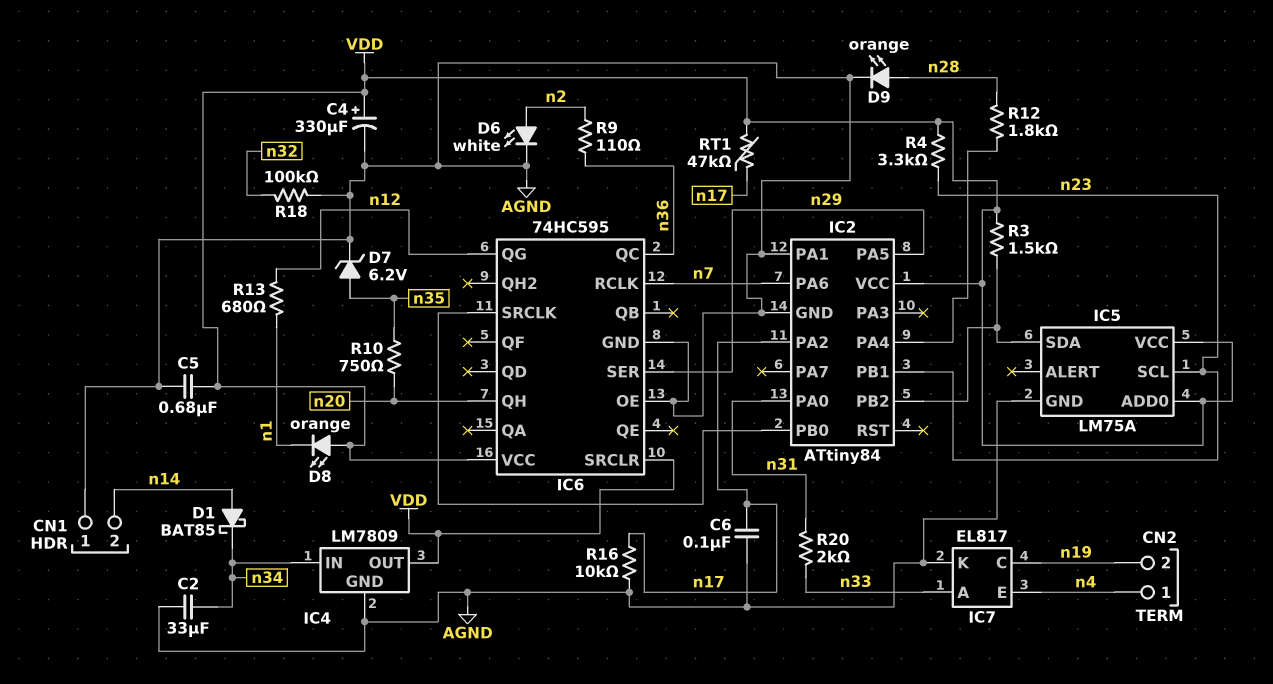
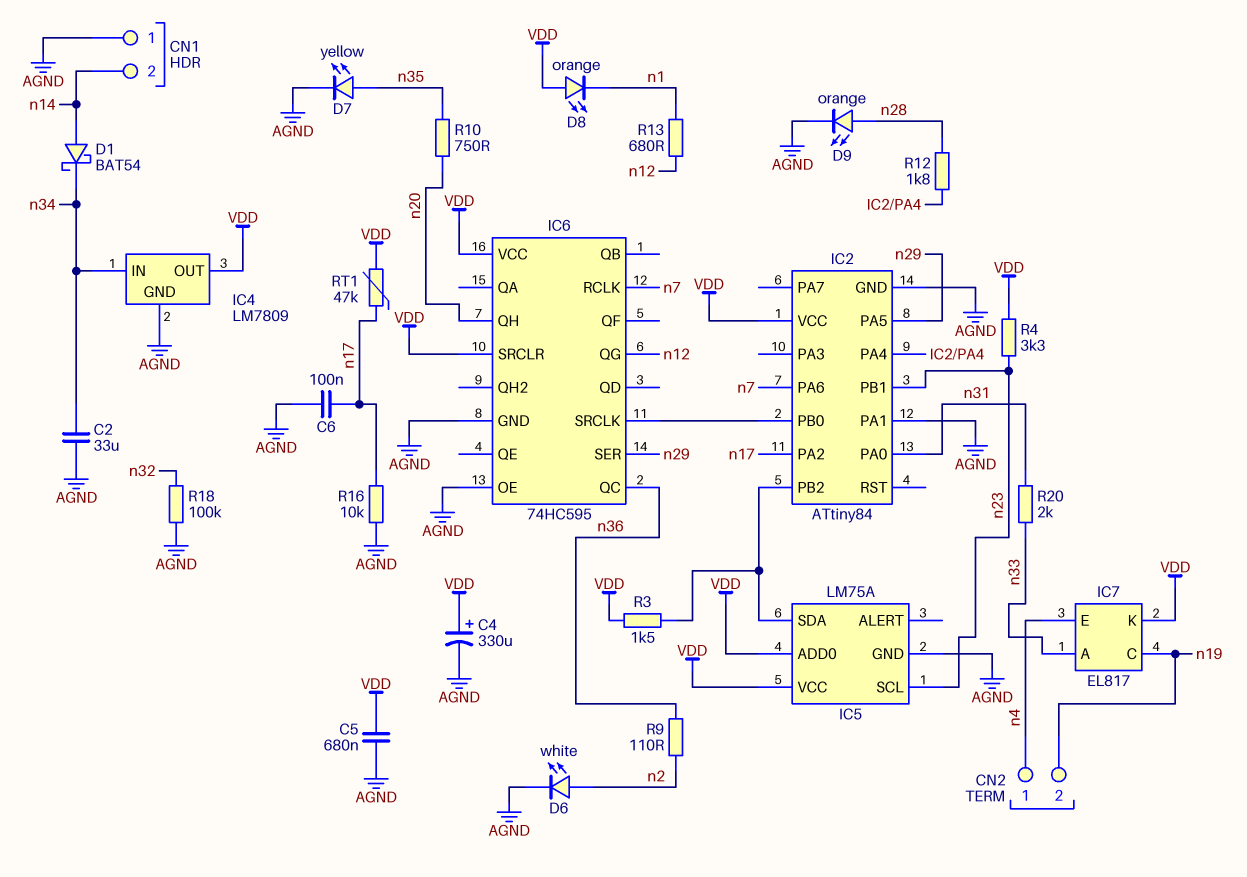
D1: schottky BAT85 (A n14, K n34) -> schottky BAT54 (A n14, K n34)
D7: zener 6.2V (A n35, K AGND) -> LED yellow (A n35, K AGND)
IC7 pin K: AGND -> VDD

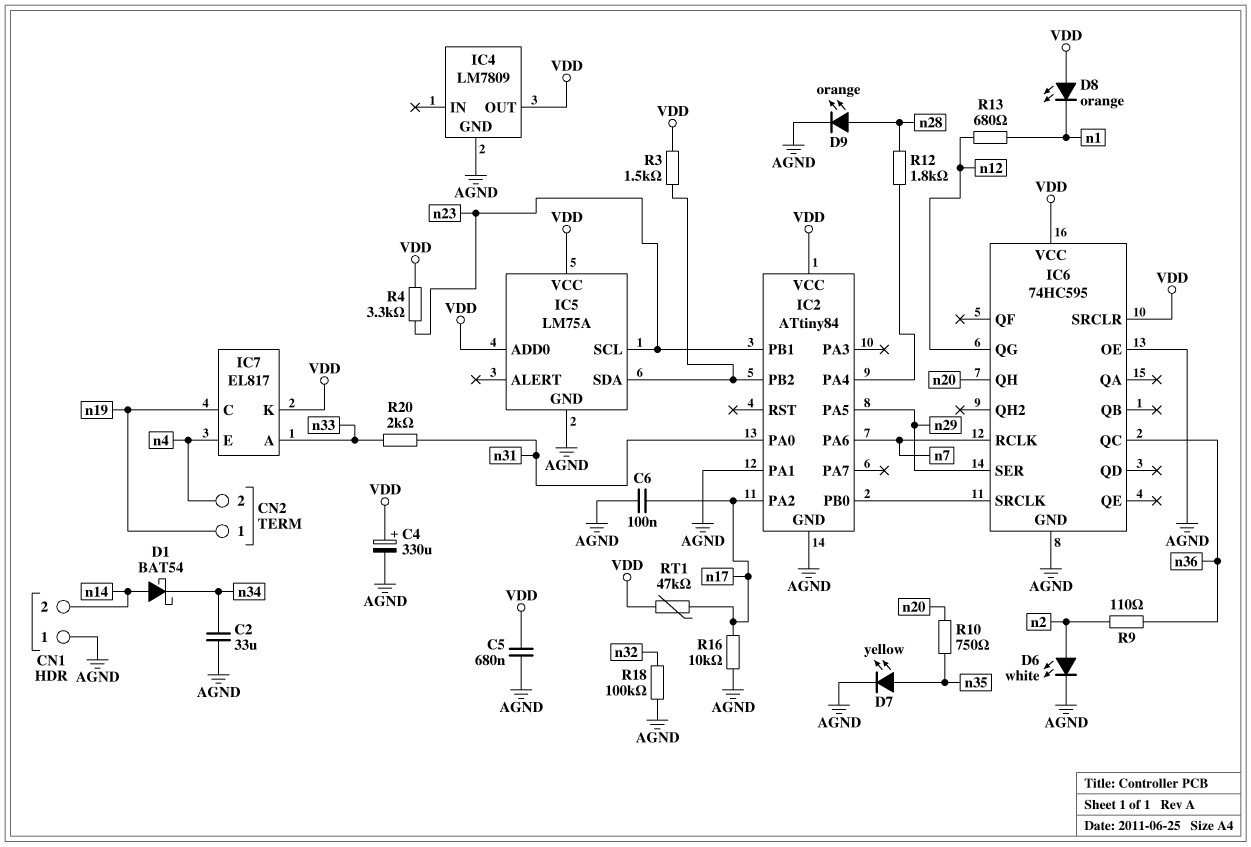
CN2 pin 1: n4 -> n19
CN2 pin 2: n19 -> n4
IC4 pin IN: n34 -> none

